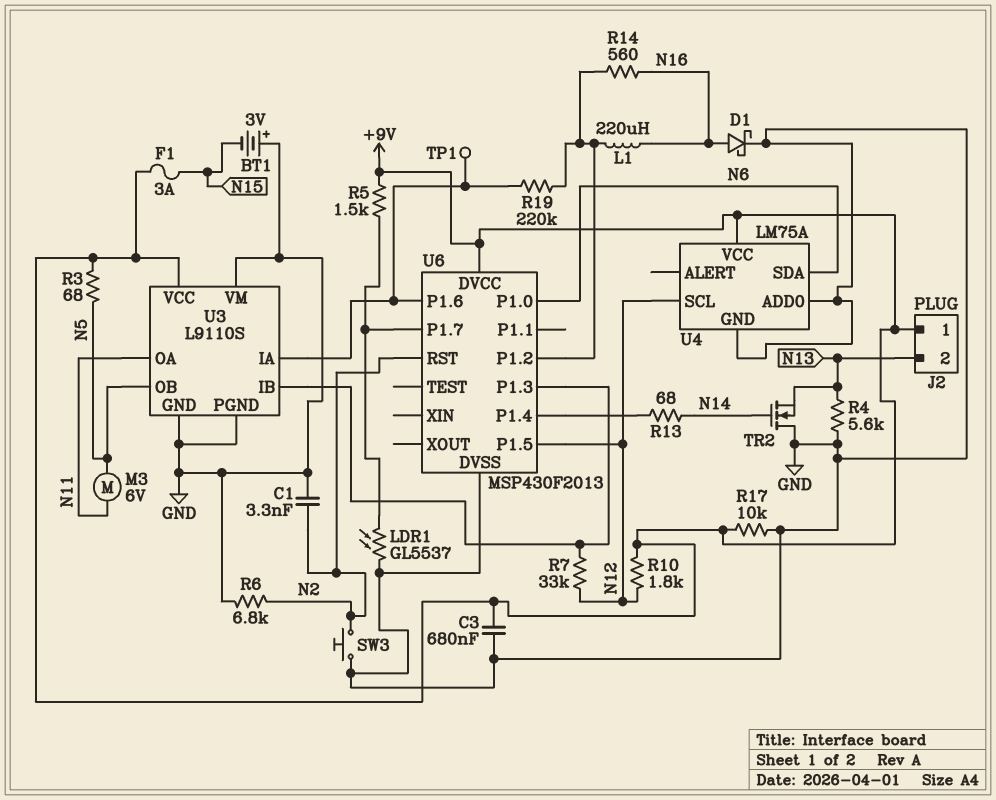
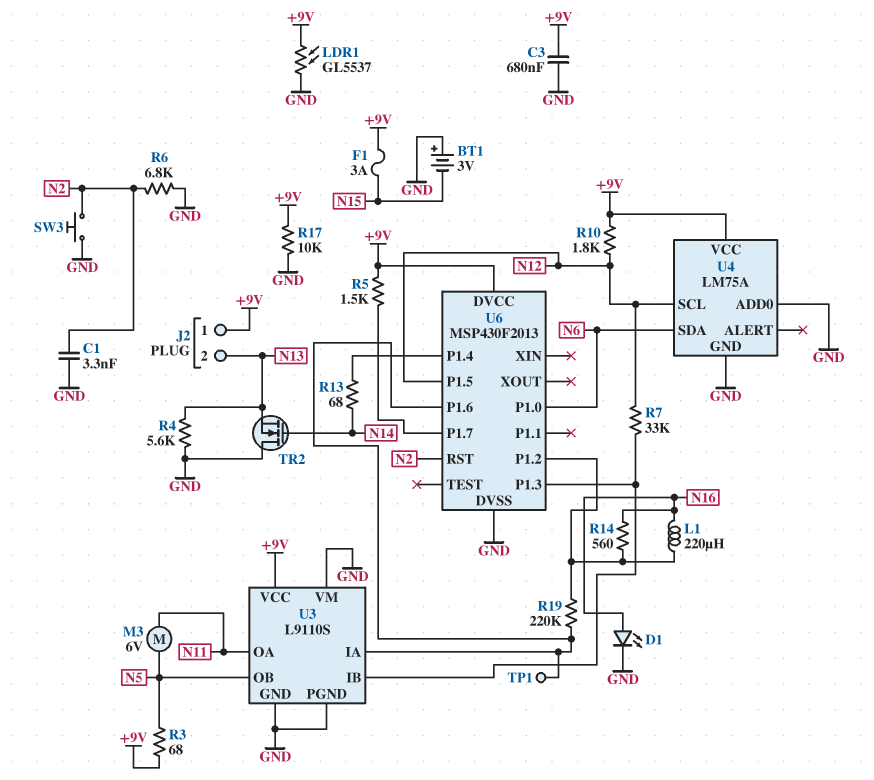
D1: schottky (A N16, K GND) -> LED (A N16, K GND)
LDR1: GL5537 (GND, U6/P1.7) -> GL5537 (+9V, GND)

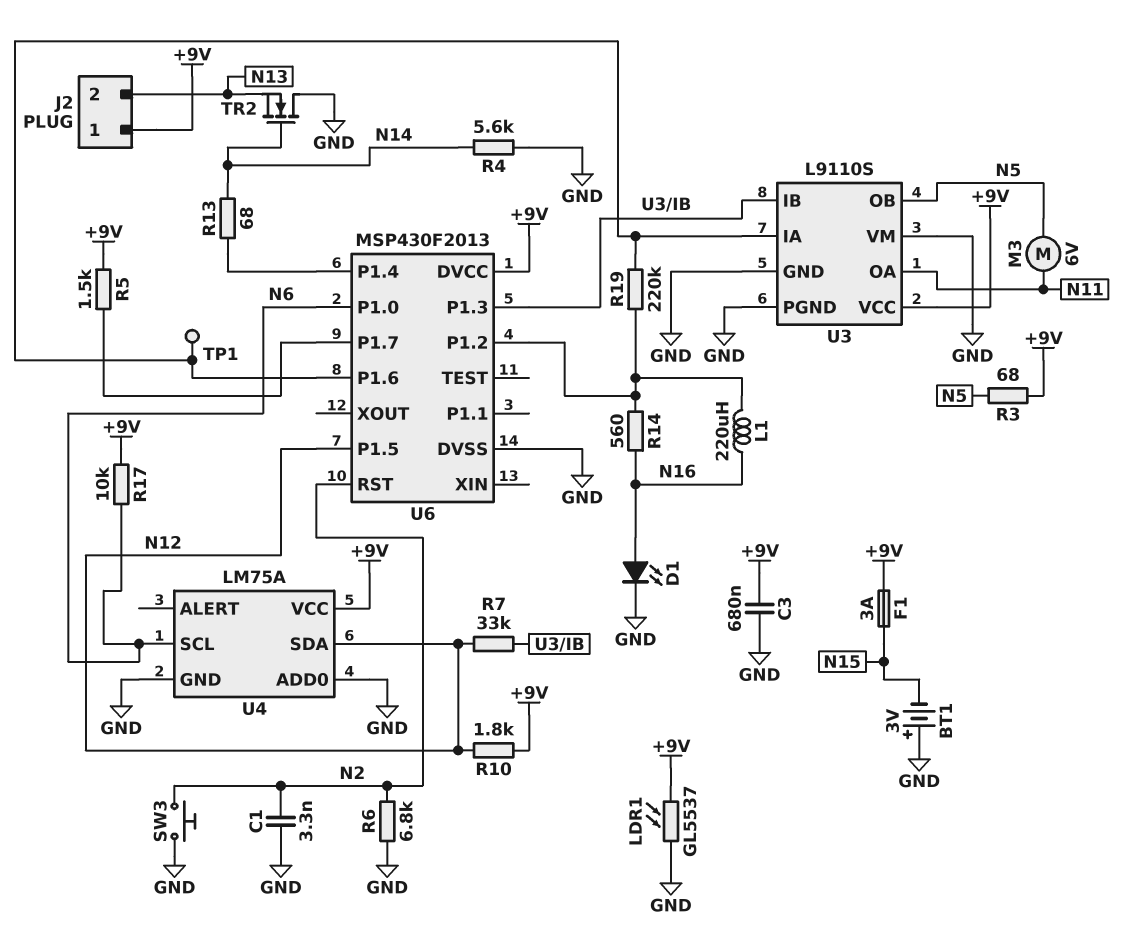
R4: 5.6k (GND, N13) -> 5.6k (GND, N14)
R17: 10k (+9V, GND) -> 10k (+9V, N6)
U4 pin SCL: N12 -> N6
U4 pin SDA: N6 -> N12

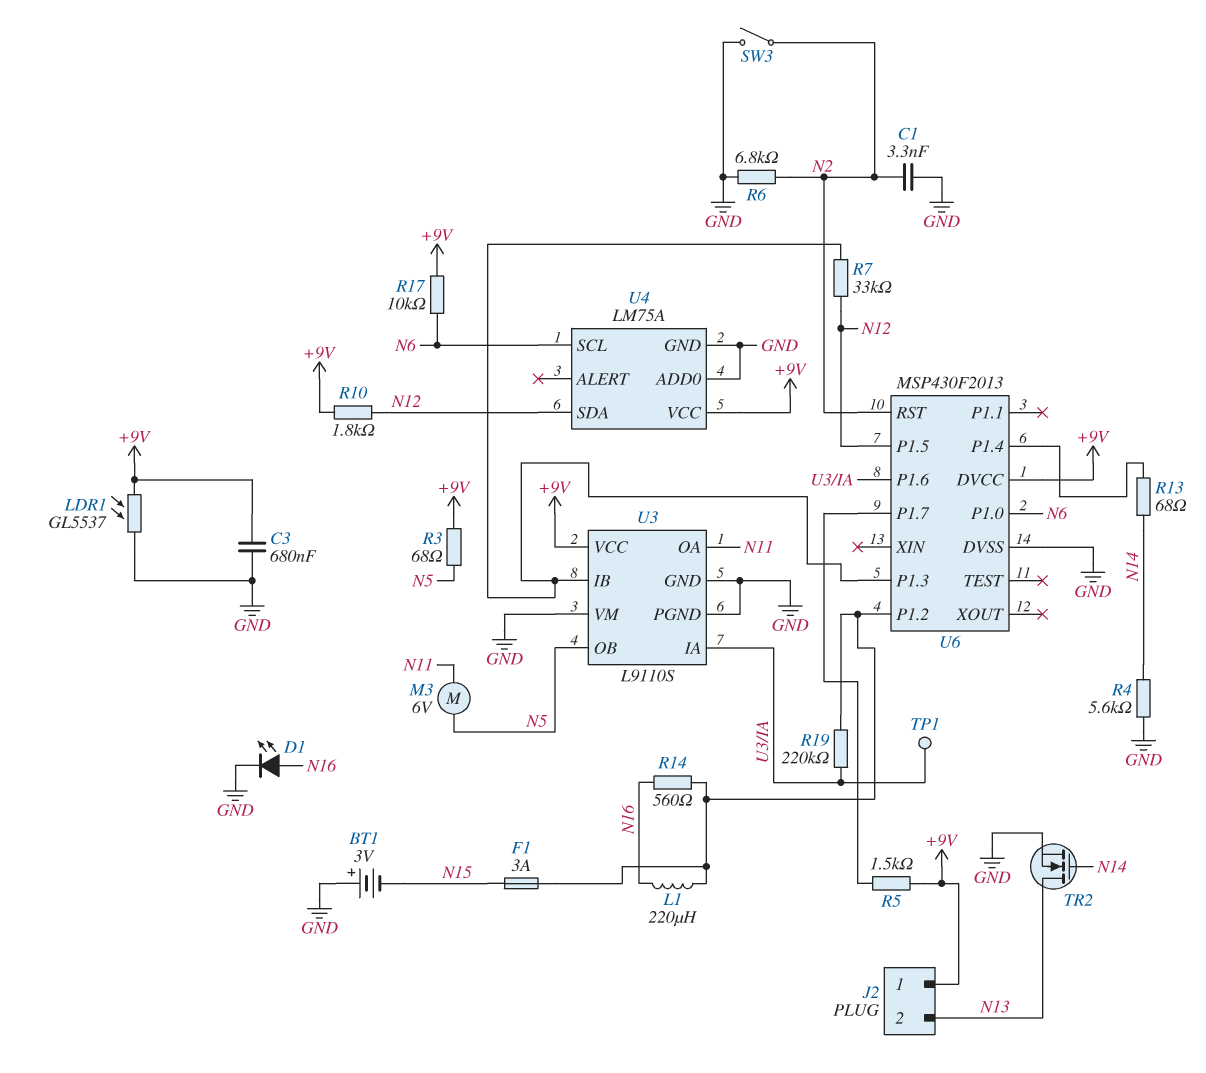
F1: 3A (+9V, N15) -> 3A (N15, U6/P1.2)
SW3: button (GND, N2) -> switch (GND, N2)
TR2: NMOS (G N14, D GND, S N13) -> NMOS (G N14, D N13, S GND)

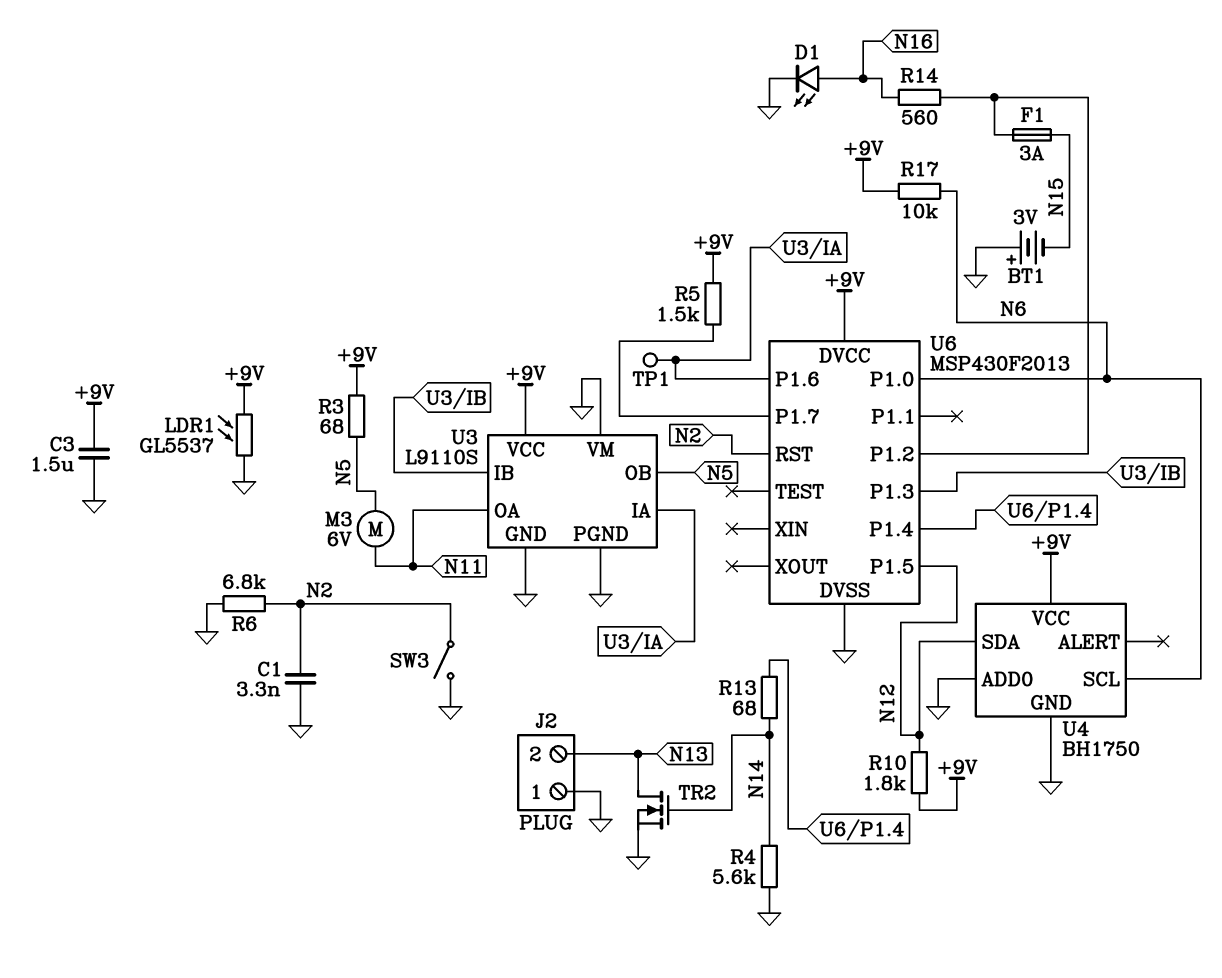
C3: 680nF (+9V, GND) -> 1.5uF (+9V, GND)
J2 pin 1: +9V -> GND
L1: 220uH (N16, U6/P1.2) -> none
R7: 33k (N12, U3/IB) -> none
R19: 220k (U3/IA, U6/P1.2) -> none
U4: LM75A -> BH1750

